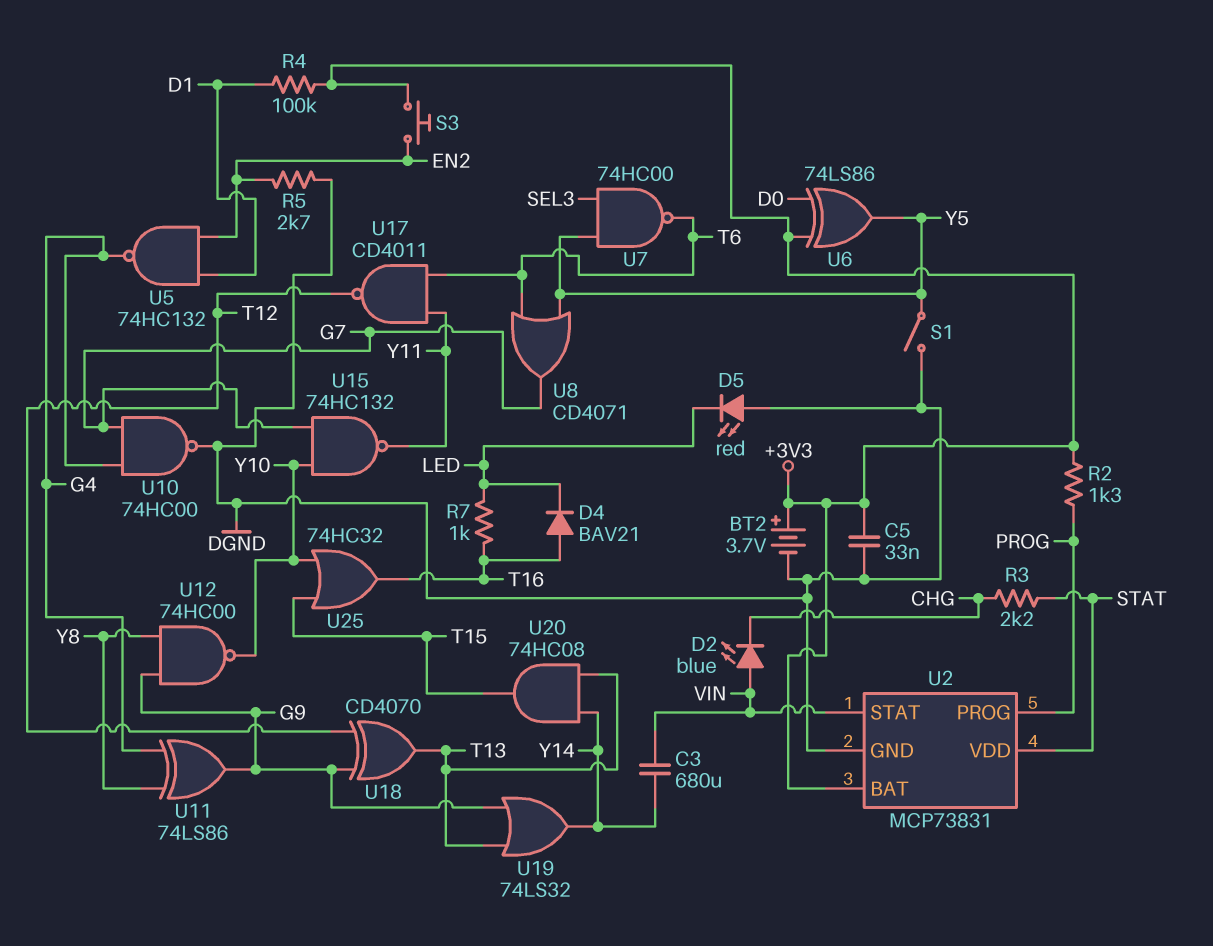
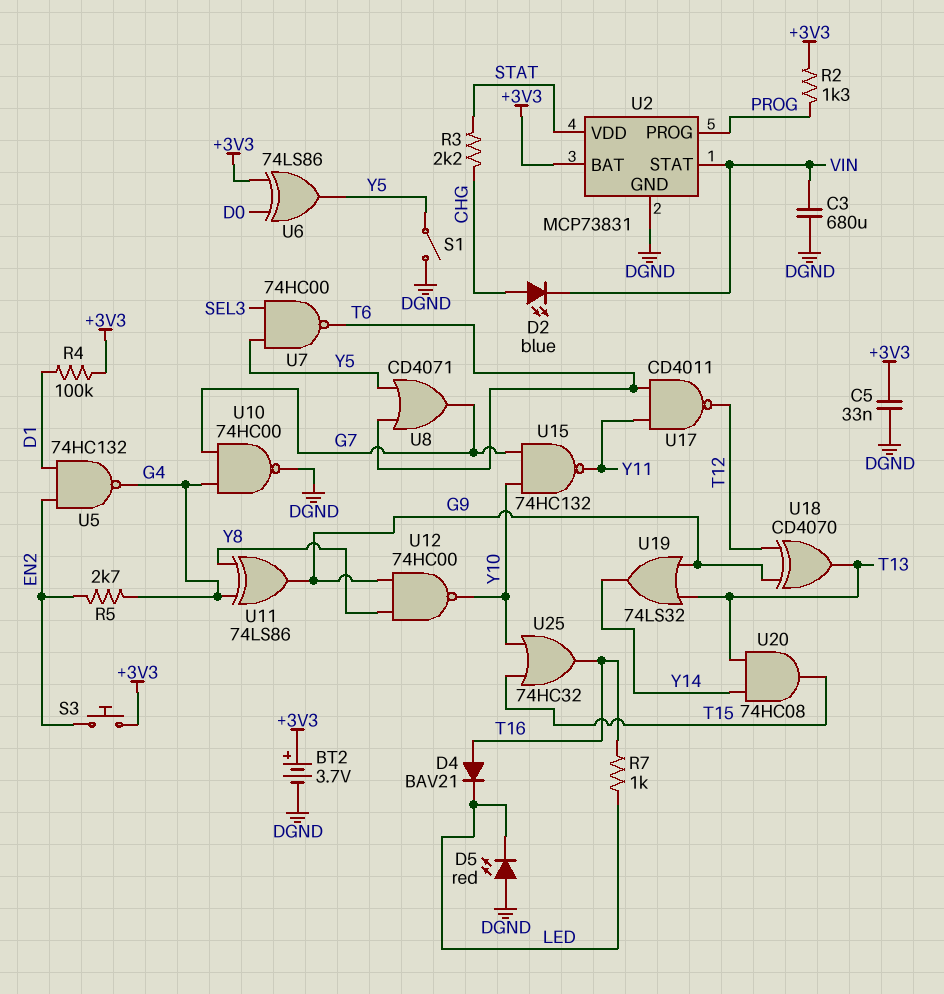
C3: 680uF (VIN, Y14) -> 680uF (DGND, VIN)
D2: LED blue (A VIN, K CHG) -> LED blue (A CHG, K VIN)
R5: 2.7k (DGND, EN2) -> 2.7k (EN2, G4)

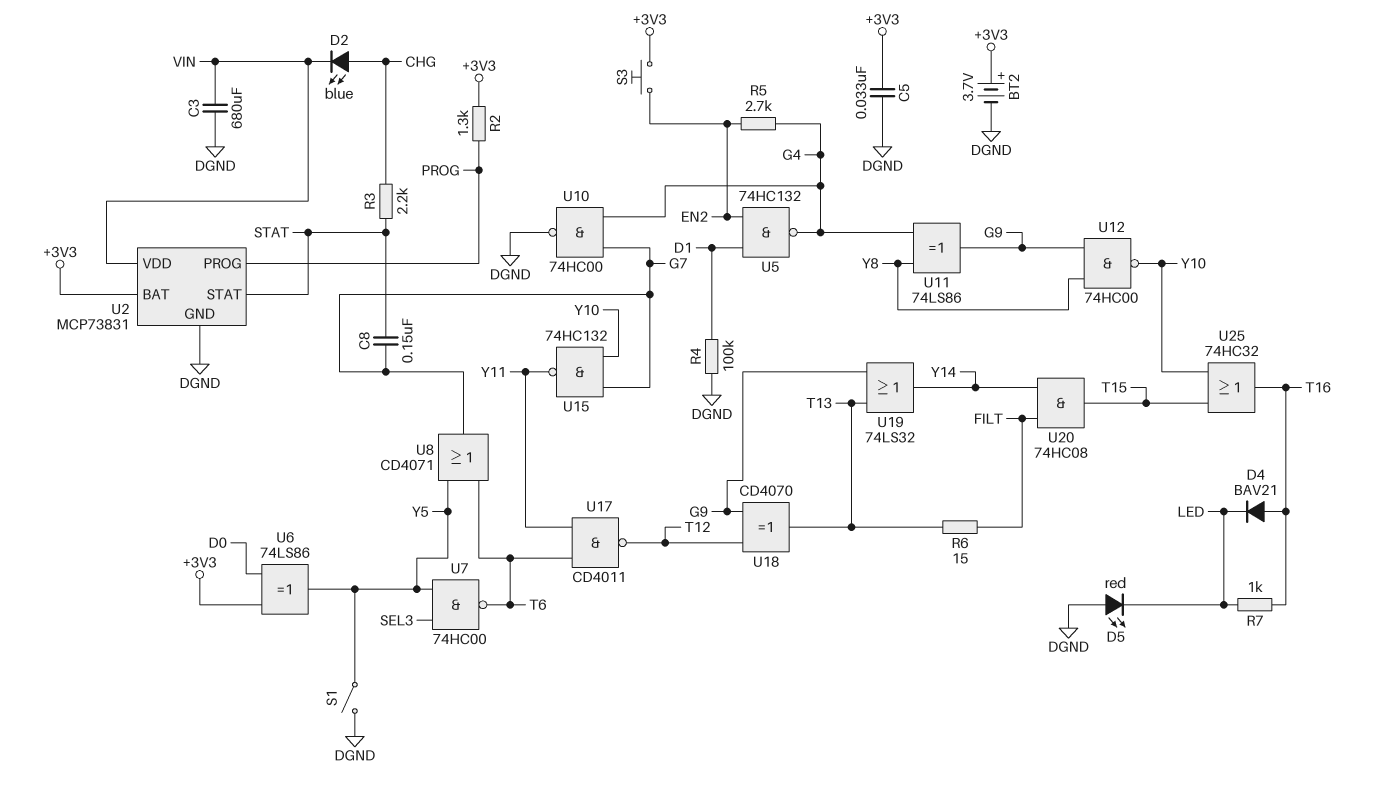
C8: none -> 150nF (G7, STAT)
R4: 100k (+3V3, D1) -> 100k (D1, DGND)
R6: none -> 15 (FILT, T13)
U2 pin STAT: VIN -> STAT
U2 pin VDD: STAT -> VIN
U20: AND 74HC08 (in T13, in Y14, out T15) -> AND 74HC08 (in FILT, in Y14, out T15)

